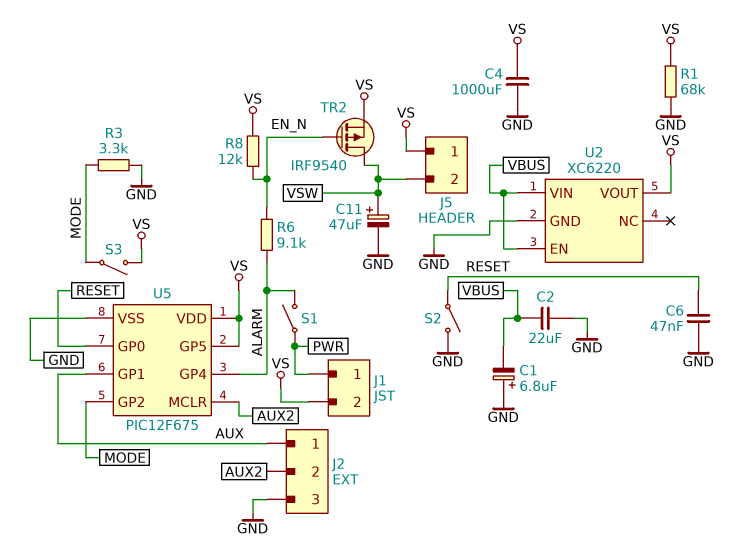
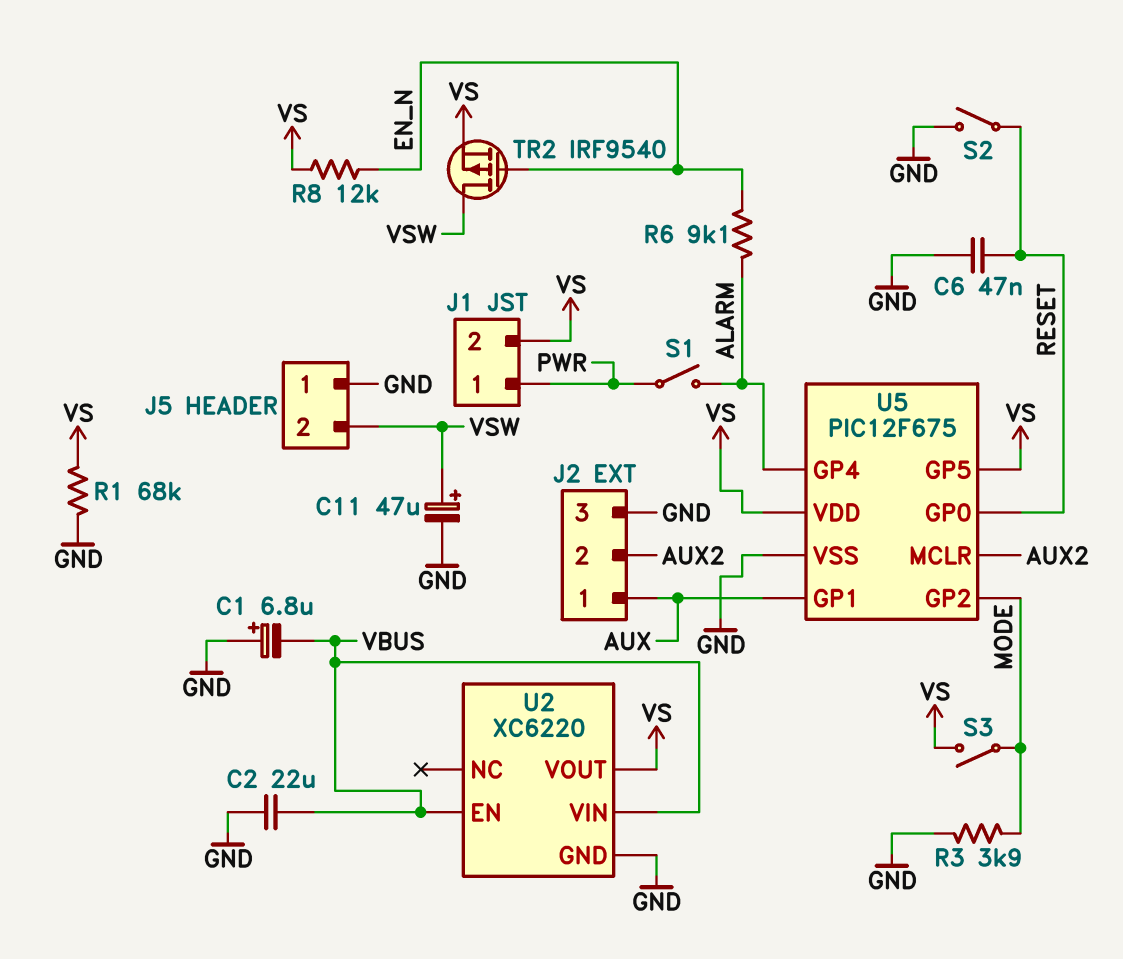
C4: 1000uF (GND, VS) -> none
J5 pin 1: VS -> GND
R3: 3.3k (GND, MODE) -> 3.9k (GND, MODE)

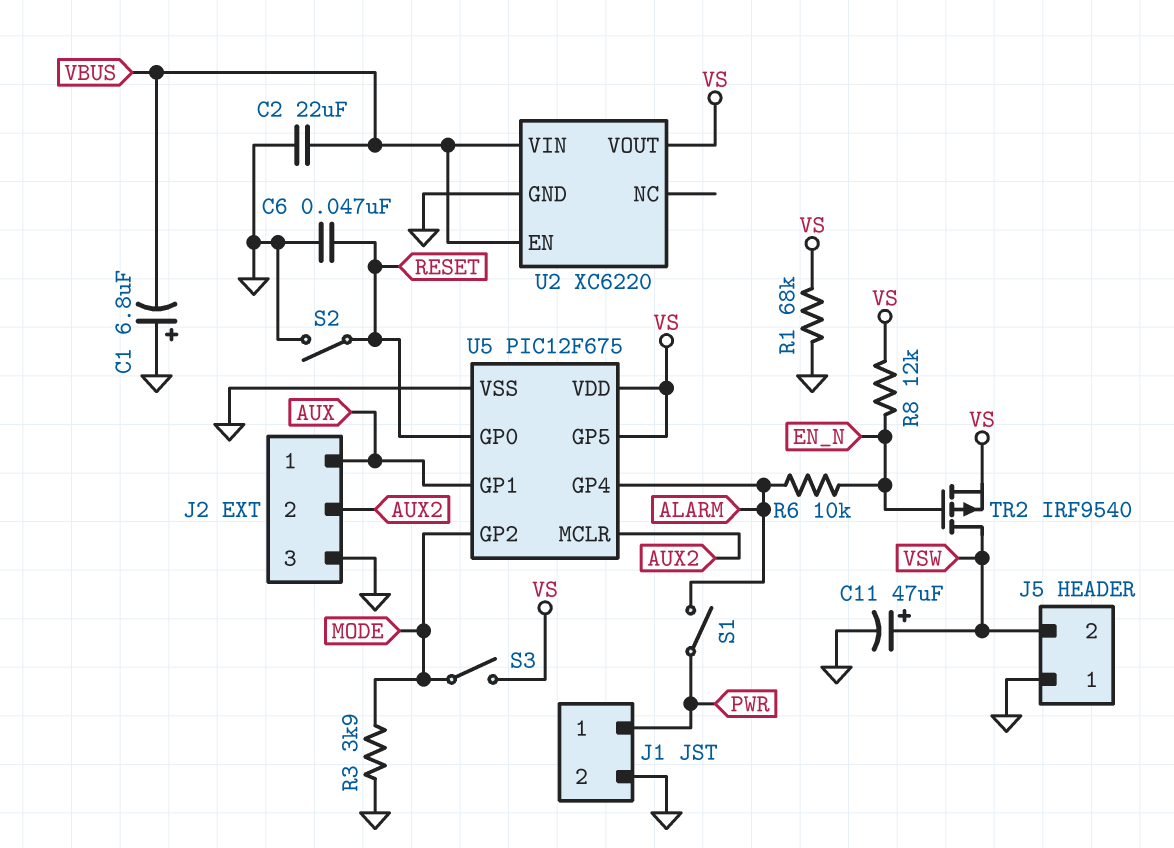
J1 pin 2: VS -> GND
R6: 9.1k (ALARM, EN_N) -> 10k (ALARM, EN_N)

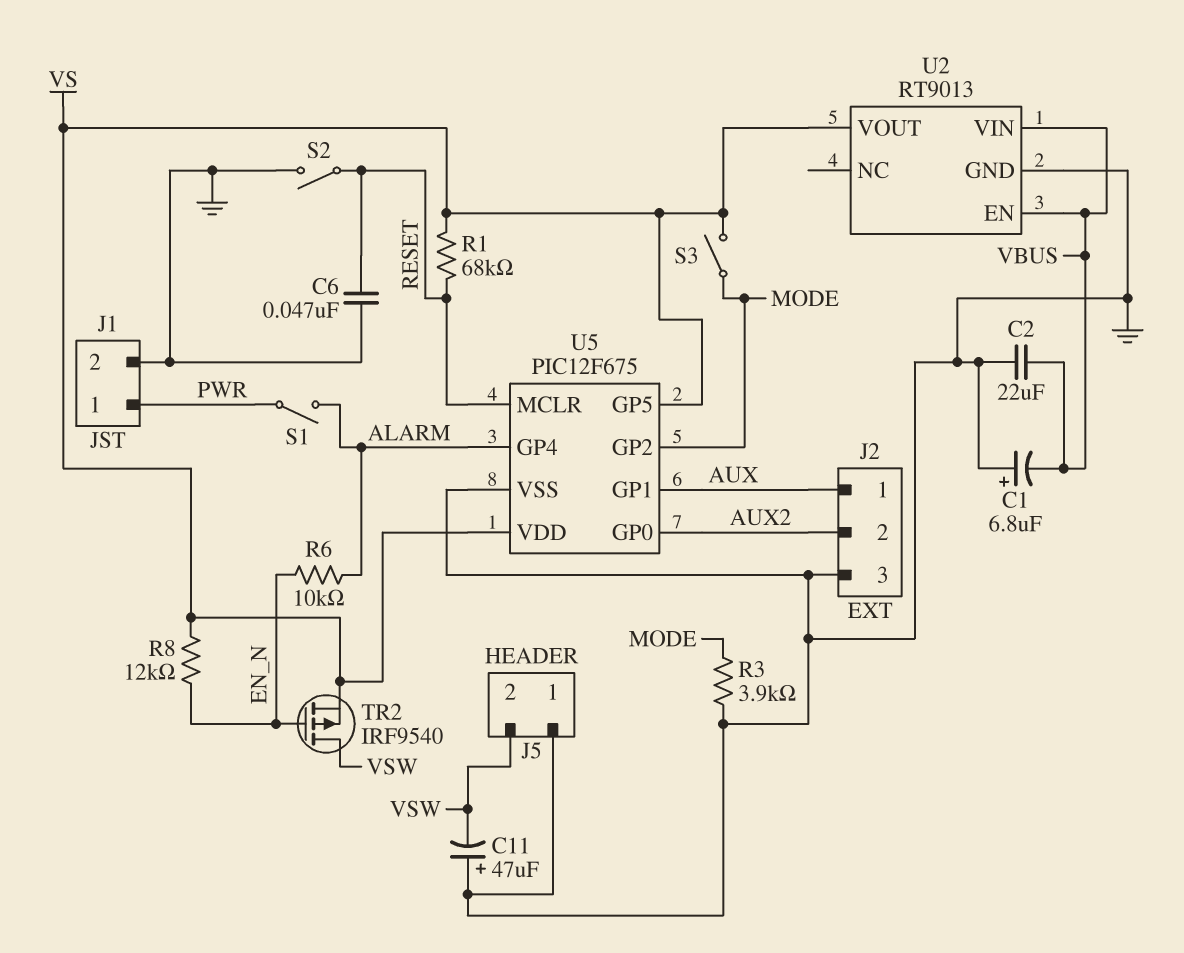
C11: 47uF (plus VSW, minus GND) -> 47uF (plus GND, minus VSW)
R1: 68k (GND, VS) -> 68k (RESET, VS)
U2: XC6220 -> RT9013
U5 pin GP0: RESET -> AUX2
U5 pin MCLR: AUX2 -> RESET

